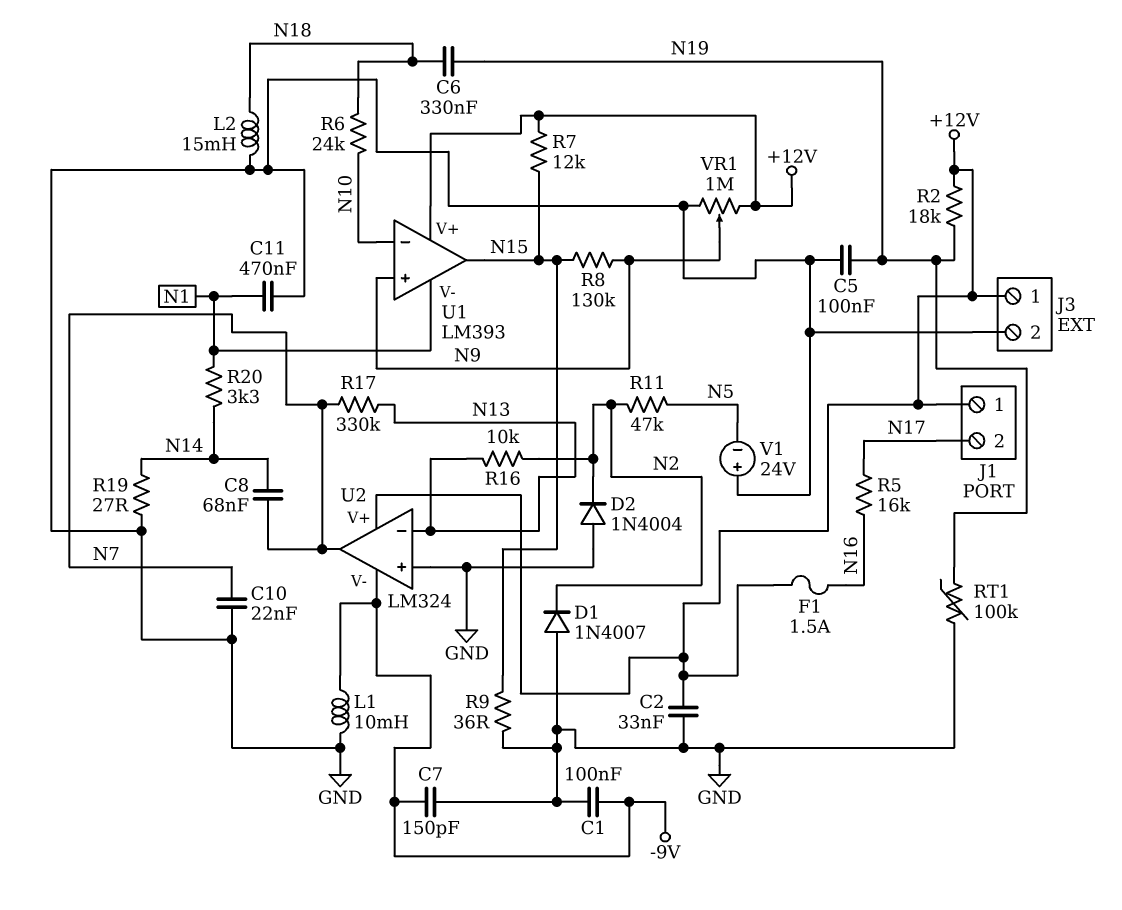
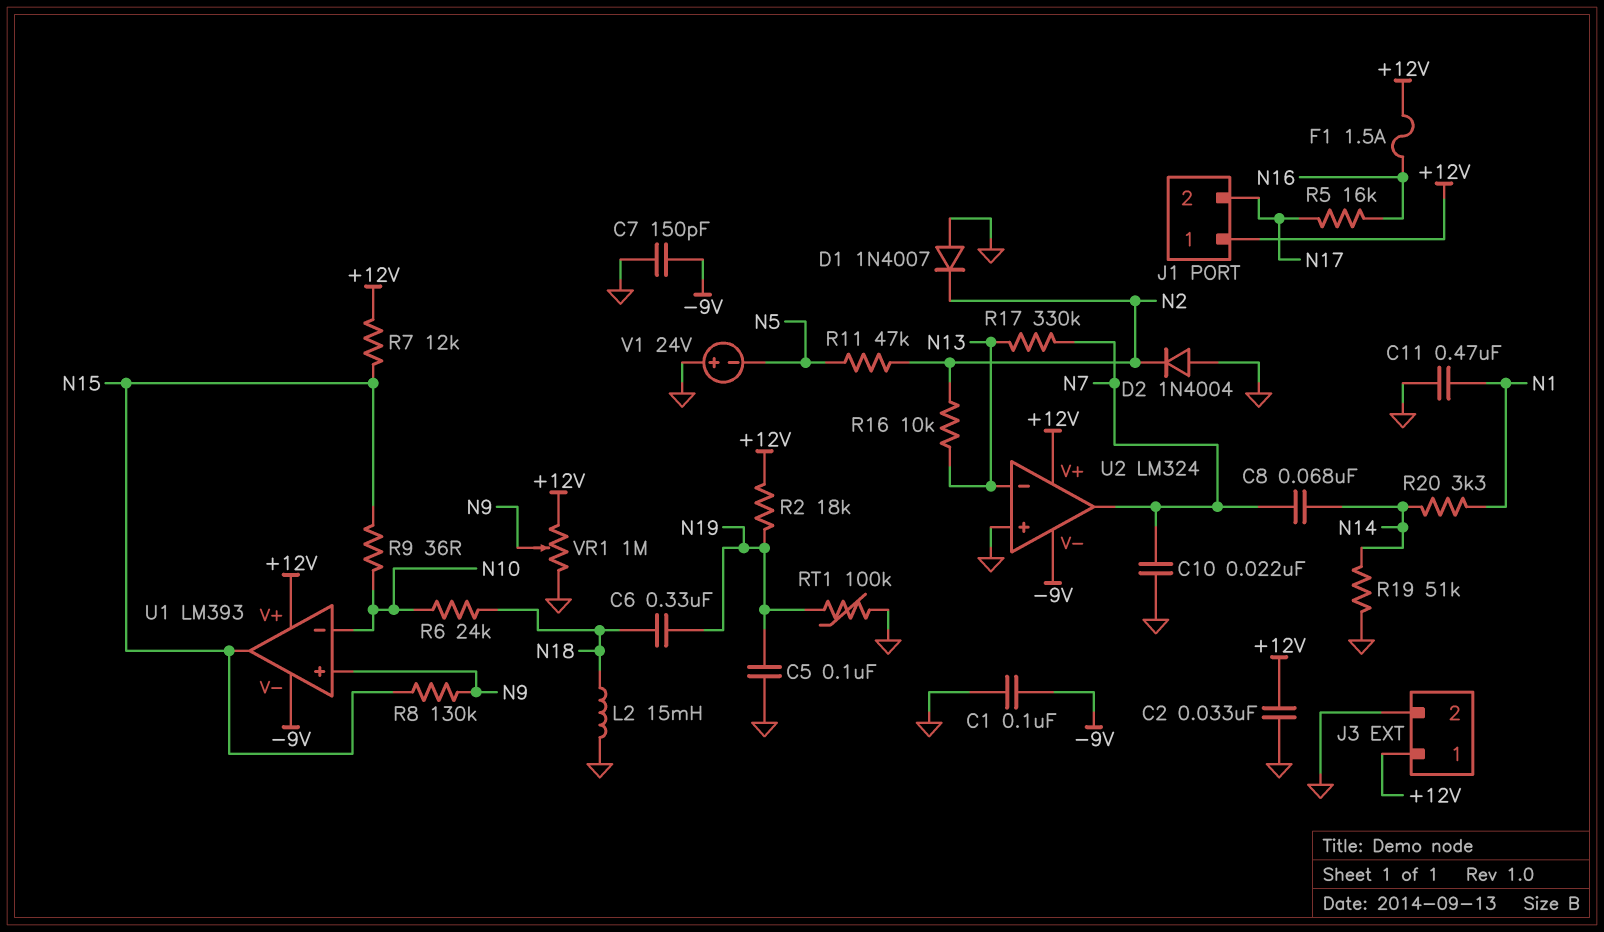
L1: 10mH (-9V, GND) -> none
R9: 36 (GND, N15) -> 36 (N10, N15)
R19: 27 (GND, N14) -> 51k (GND, N14)
U1 pin V-: N1 -> -9V

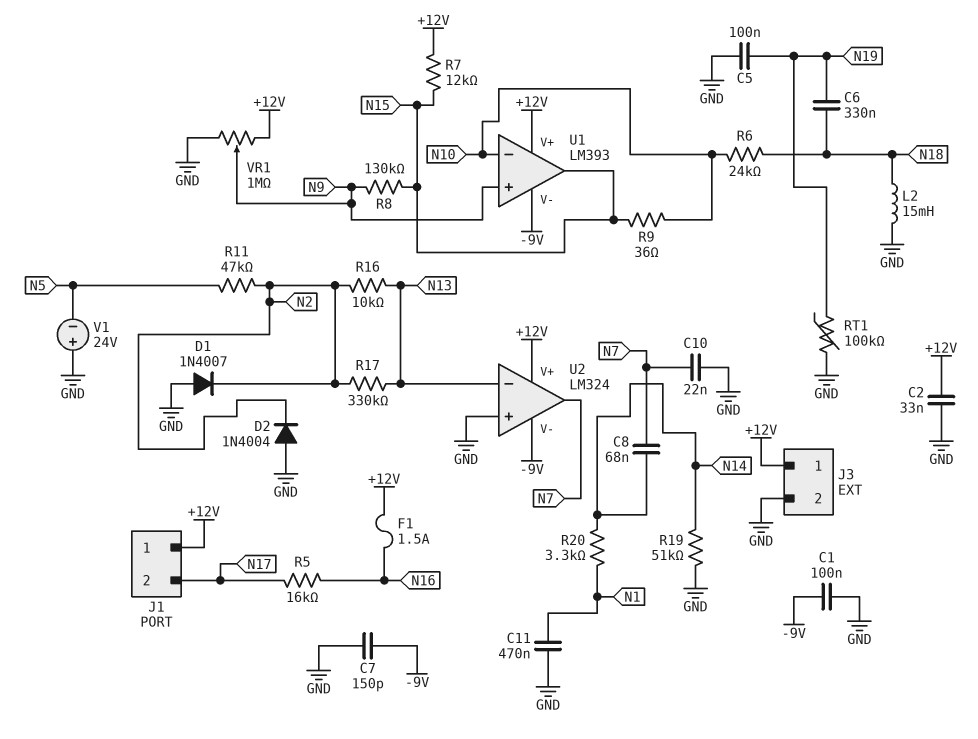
R2: 18k (+12V, N19) -> none
R17: 330k (N7, N13) -> 330k (N2, N13)

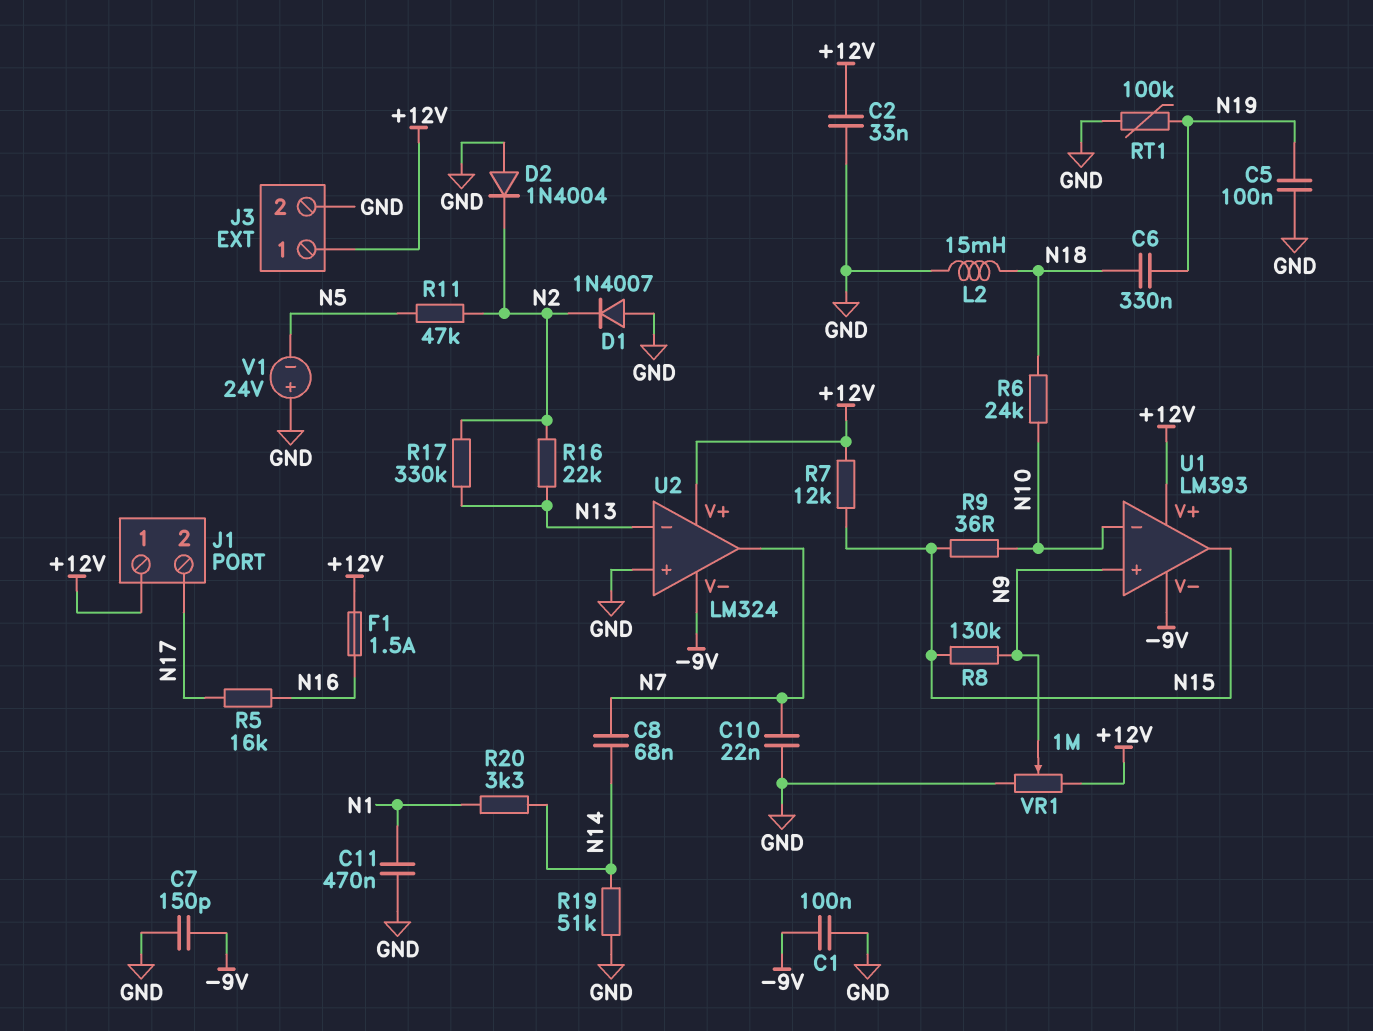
R16: 10k (N2, N13) -> 22k (N2, N13)

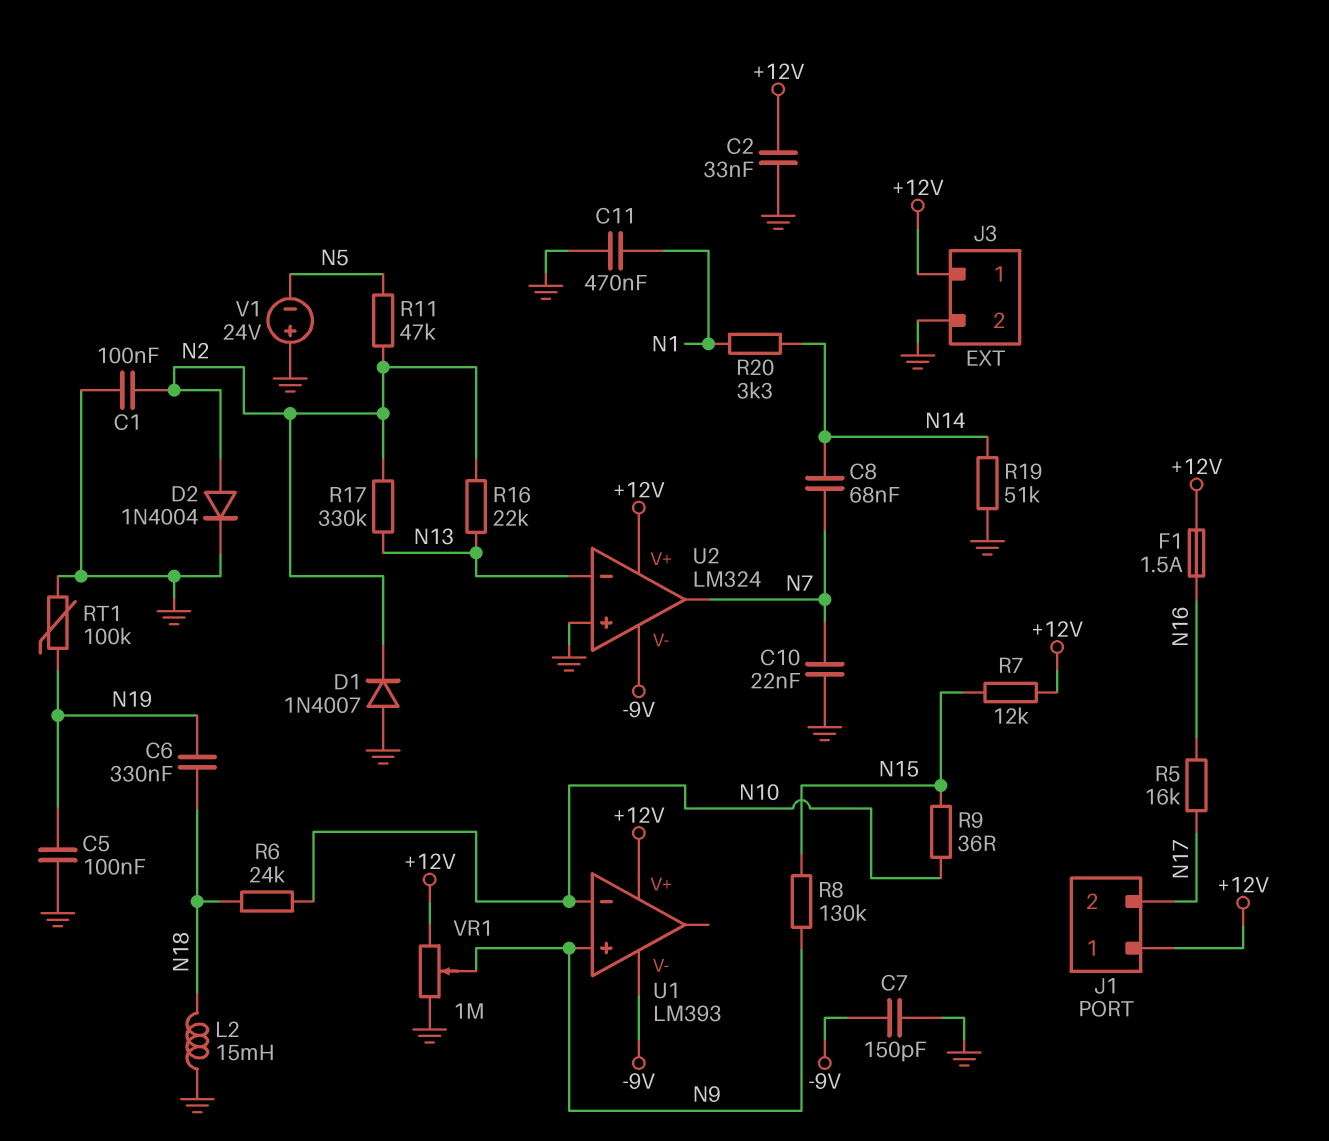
C1: 100nF (-9V, GND) -> 100nF (GND, N2)
D2: diode 1N4004 (A GND, K N2) -> diode 1N4004 (A N2, K GND)
U1 pin out: N15 -> none

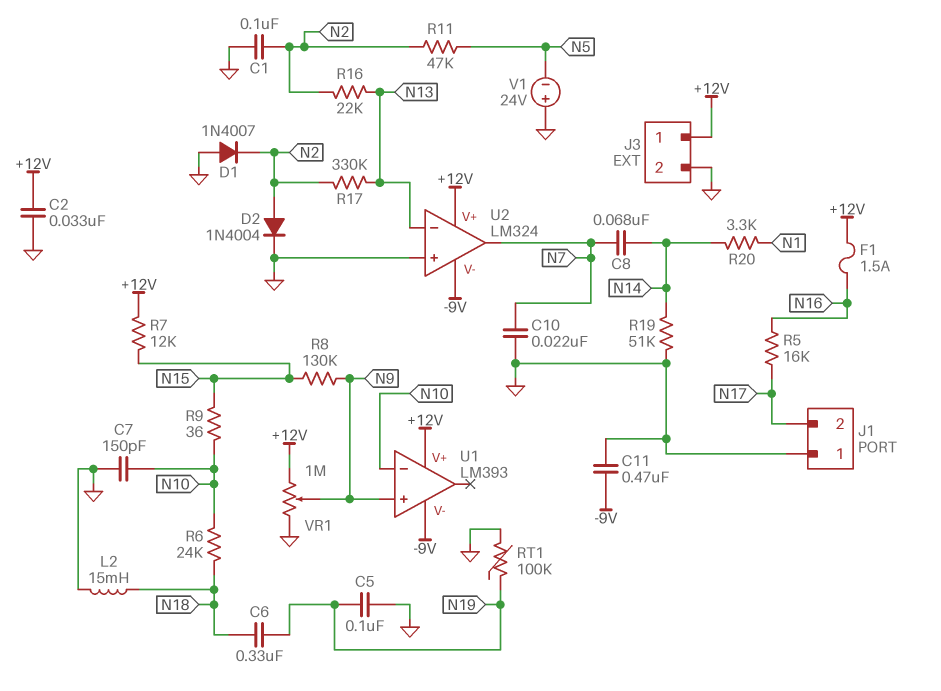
C7: 150pF (-9V, GND) -> 150pF (GND, N10)
C11: 470nF (GND, N1) -> 470nF (-9V, GND)
J1 pin 1: +12V -> GND

